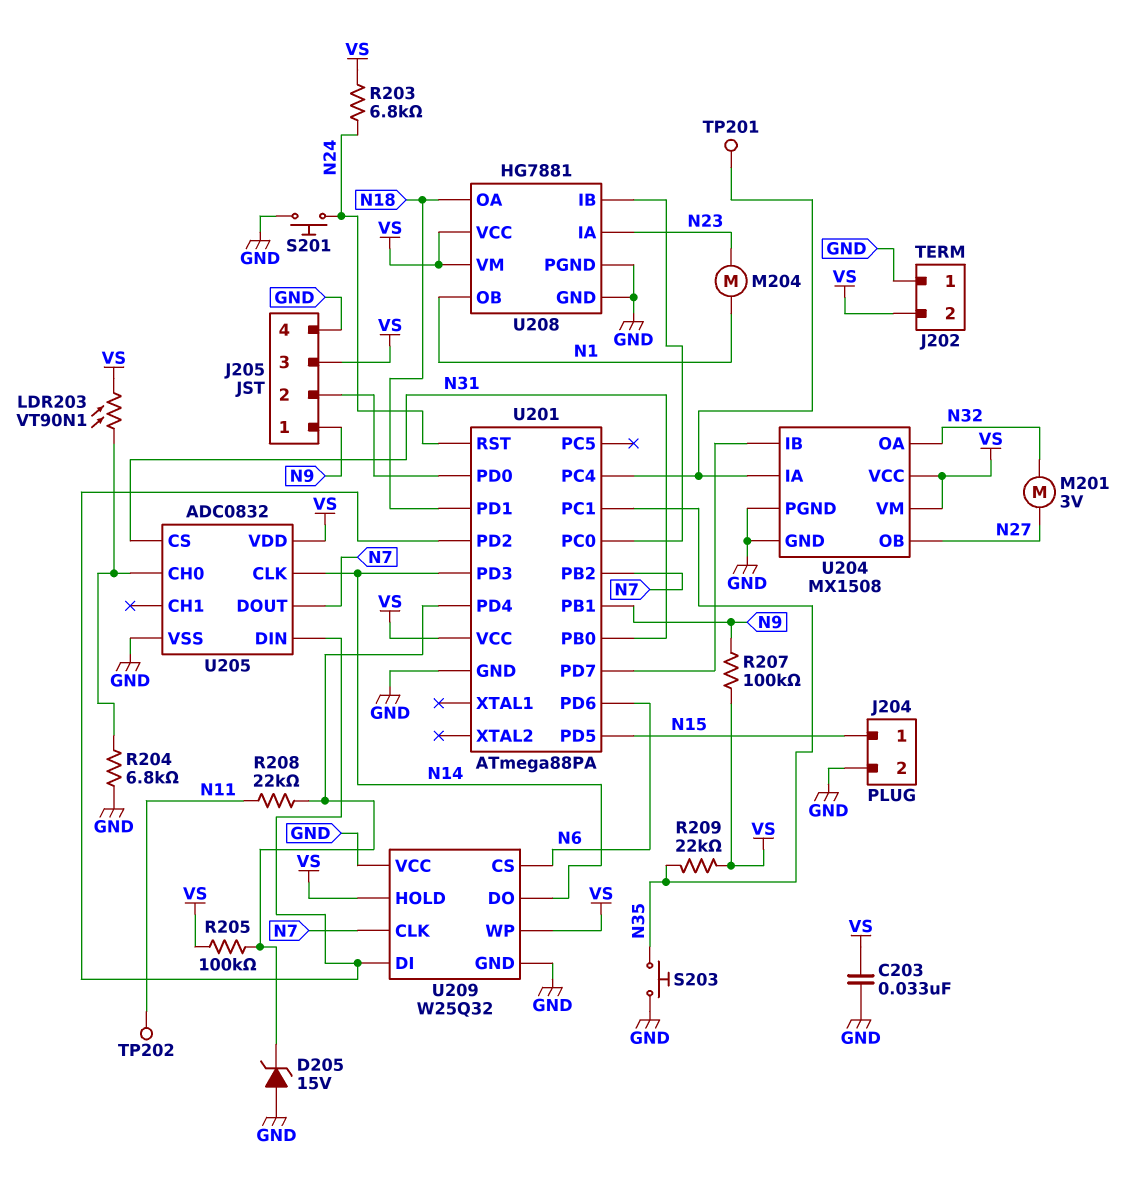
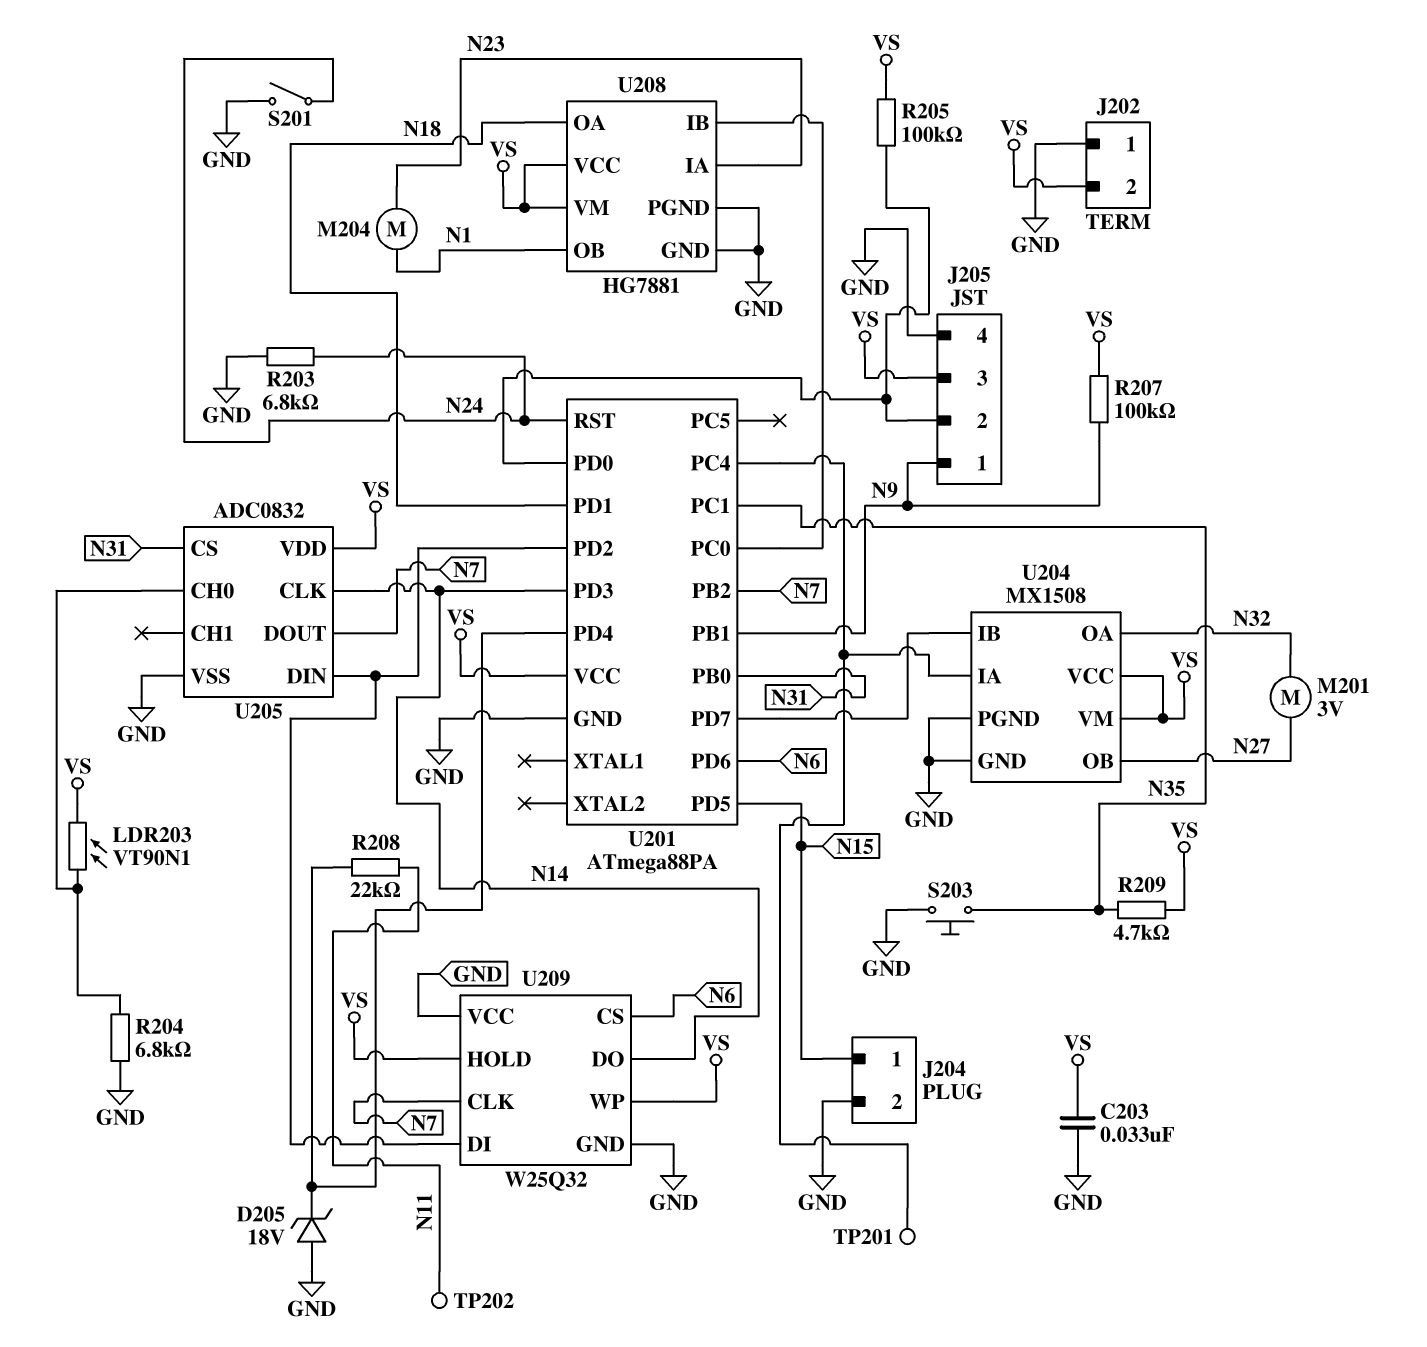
D205: zener 15V (A GND, K U201/PD4) -> zener 18V (A GND, K U201/PD4)
R203: 6.8k (N24, VS) -> 6.8k (GND, N24)
R205: 100k (U201/PD4, VS) -> 100k (J205/2, VS)
R209: 22k (N35, VS) -> 4.7k (N35, VS)
S201: button (GND, N24) -> switch (GND, N24)

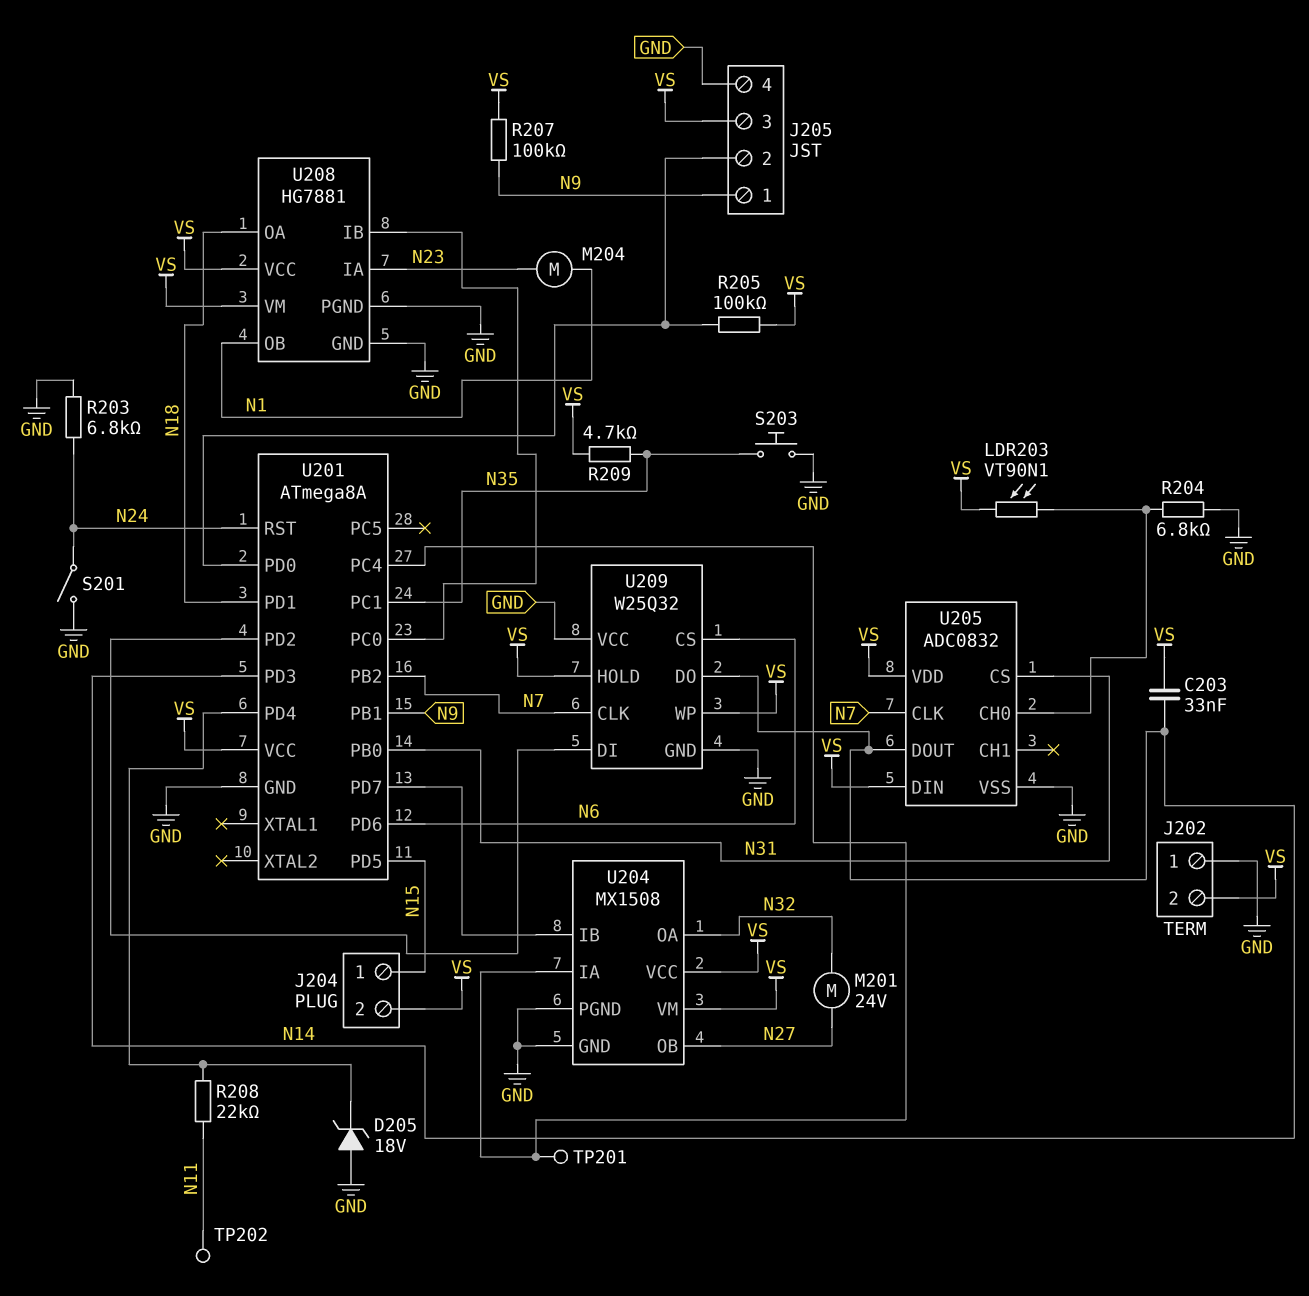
C203: 33nF (GND, VS) -> 33nF (N14, VS)
J204 pin 2: GND -> VS
M201: motor 3V (N27, N32) -> motor 24V (N27, N32)
U201: ATmega88PA -> ATmega8A
U205 pin CLK: N14 -> N7
U205 pin DIN: U201/PD2 -> VS
U205 pin DOUT: N7 -> N14

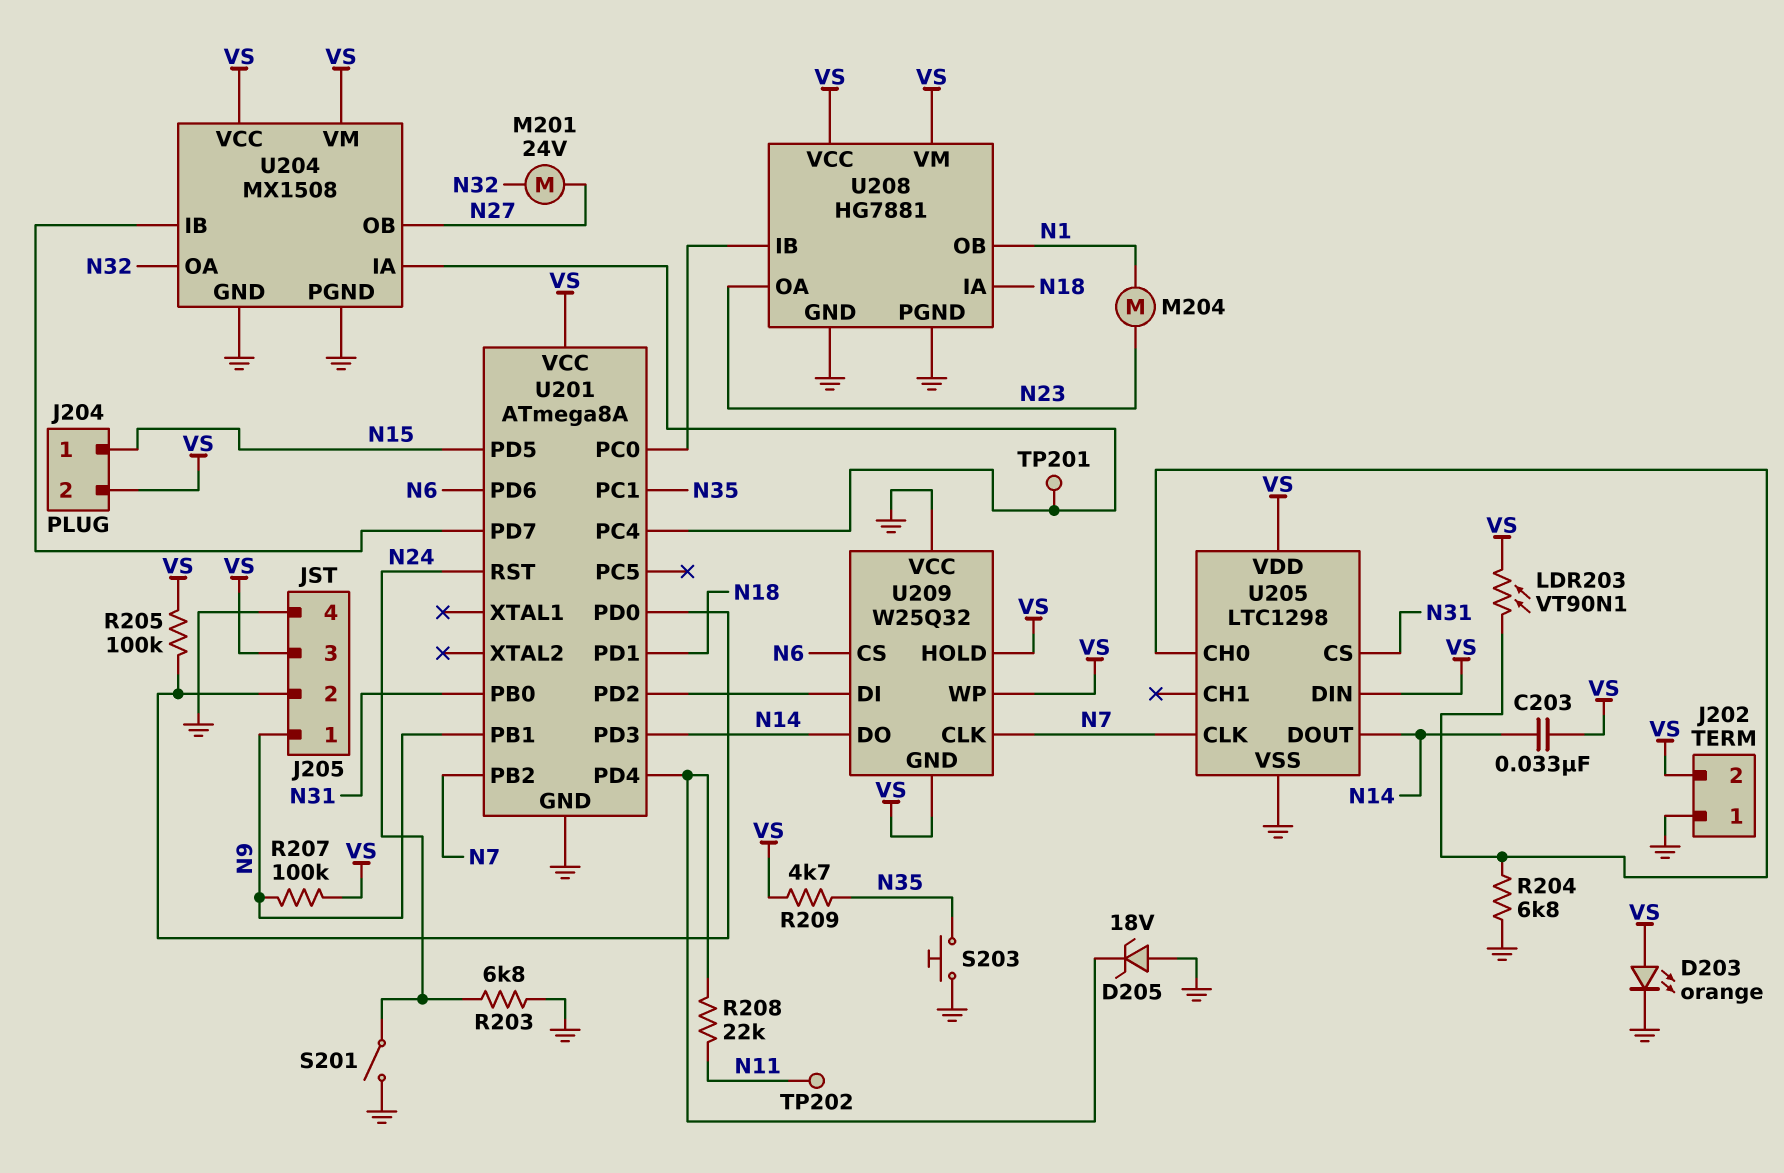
D203: none -> LED orange (A VS, K GND)
U205: ADC0832 -> LTC1298
U208 pin IA: N23 -> N18
U208 pin OA: N18 -> N23
U209 pin GND: GND -> VS

